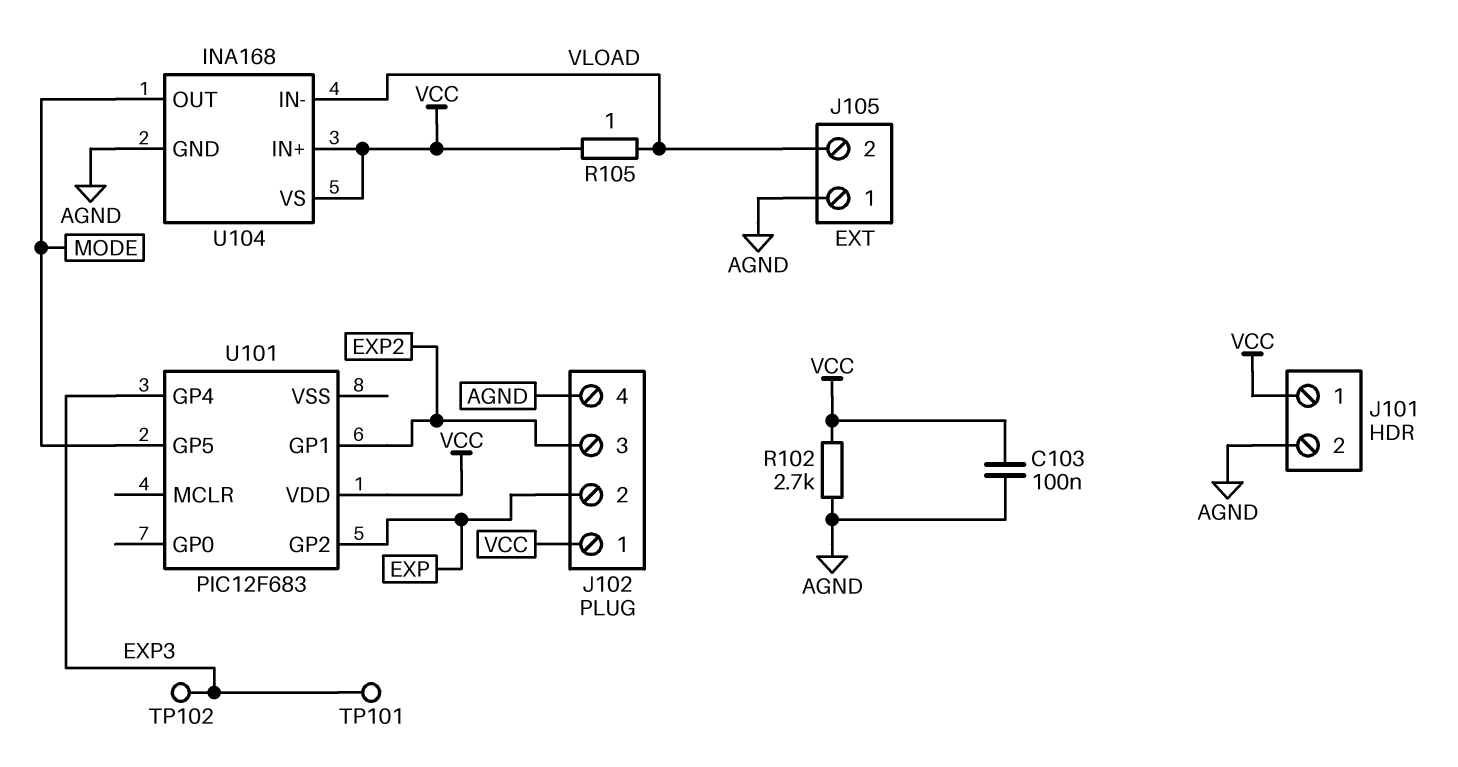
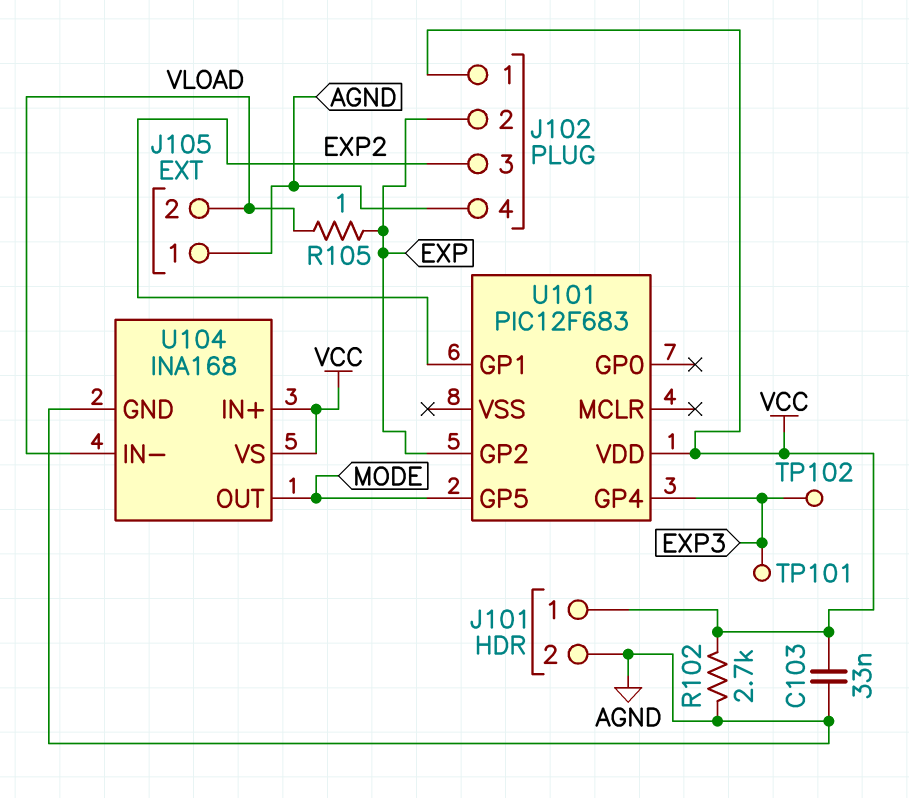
C103: 100nF (AGND, VCC) -> 33nF (AGND, VCC)
R105: 1 (VCC, VLOAD) -> 1 (EXP, VLOAD)

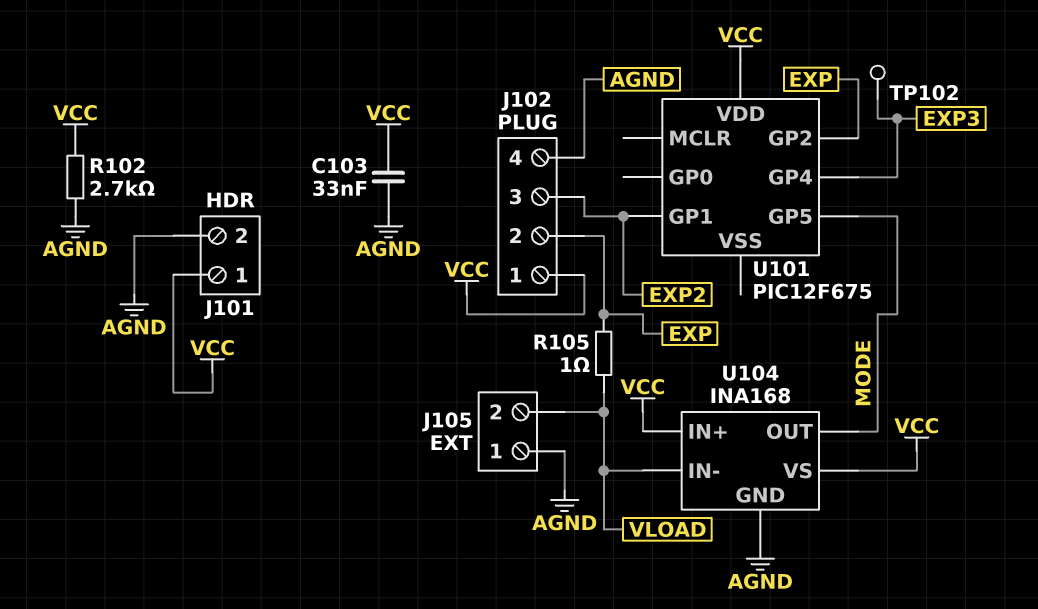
TP101: test point (EXP3) -> none
U101: PIC12F683 -> PIC12F675

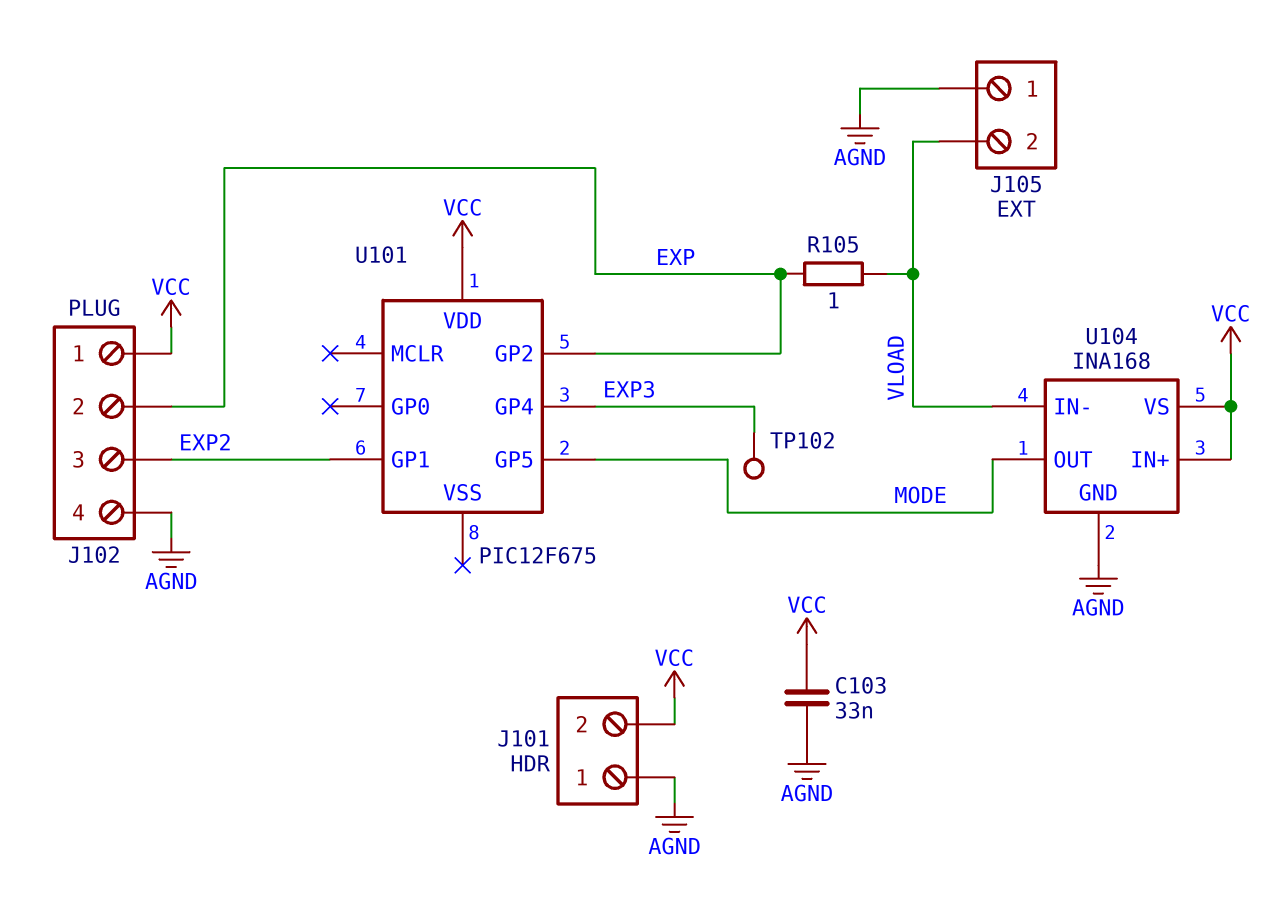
J101 pin 1: VCC -> AGND
J101 pin 2: AGND -> VCC
R102: 2.7k (AGND, VCC) -> none

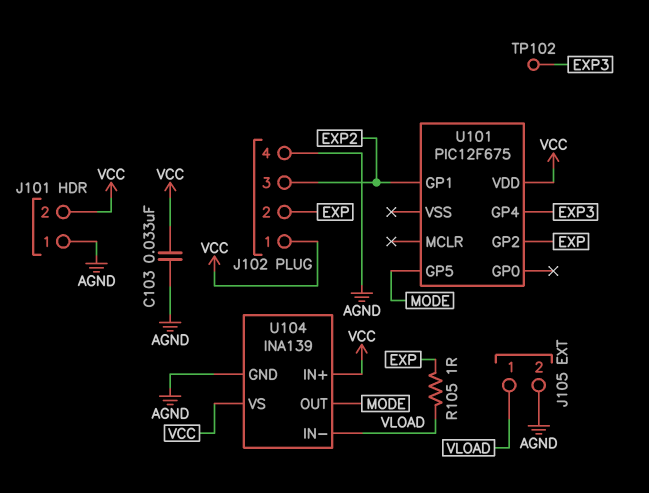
J105 pin 1: AGND -> VLOAD
J105 pin 2: VLOAD -> AGND
U104: INA168 -> INA139

